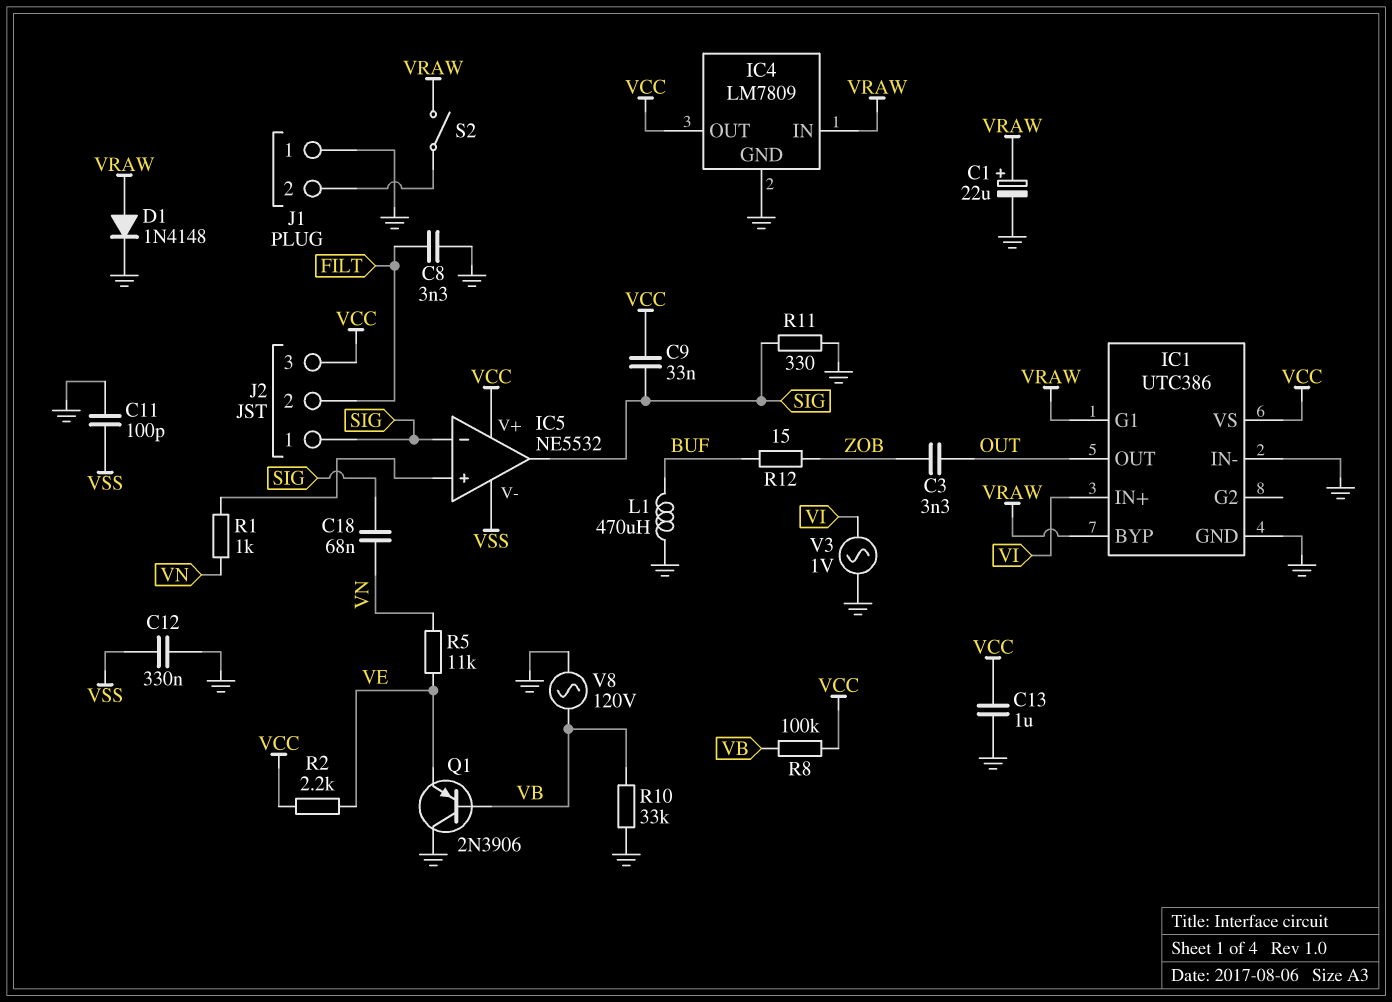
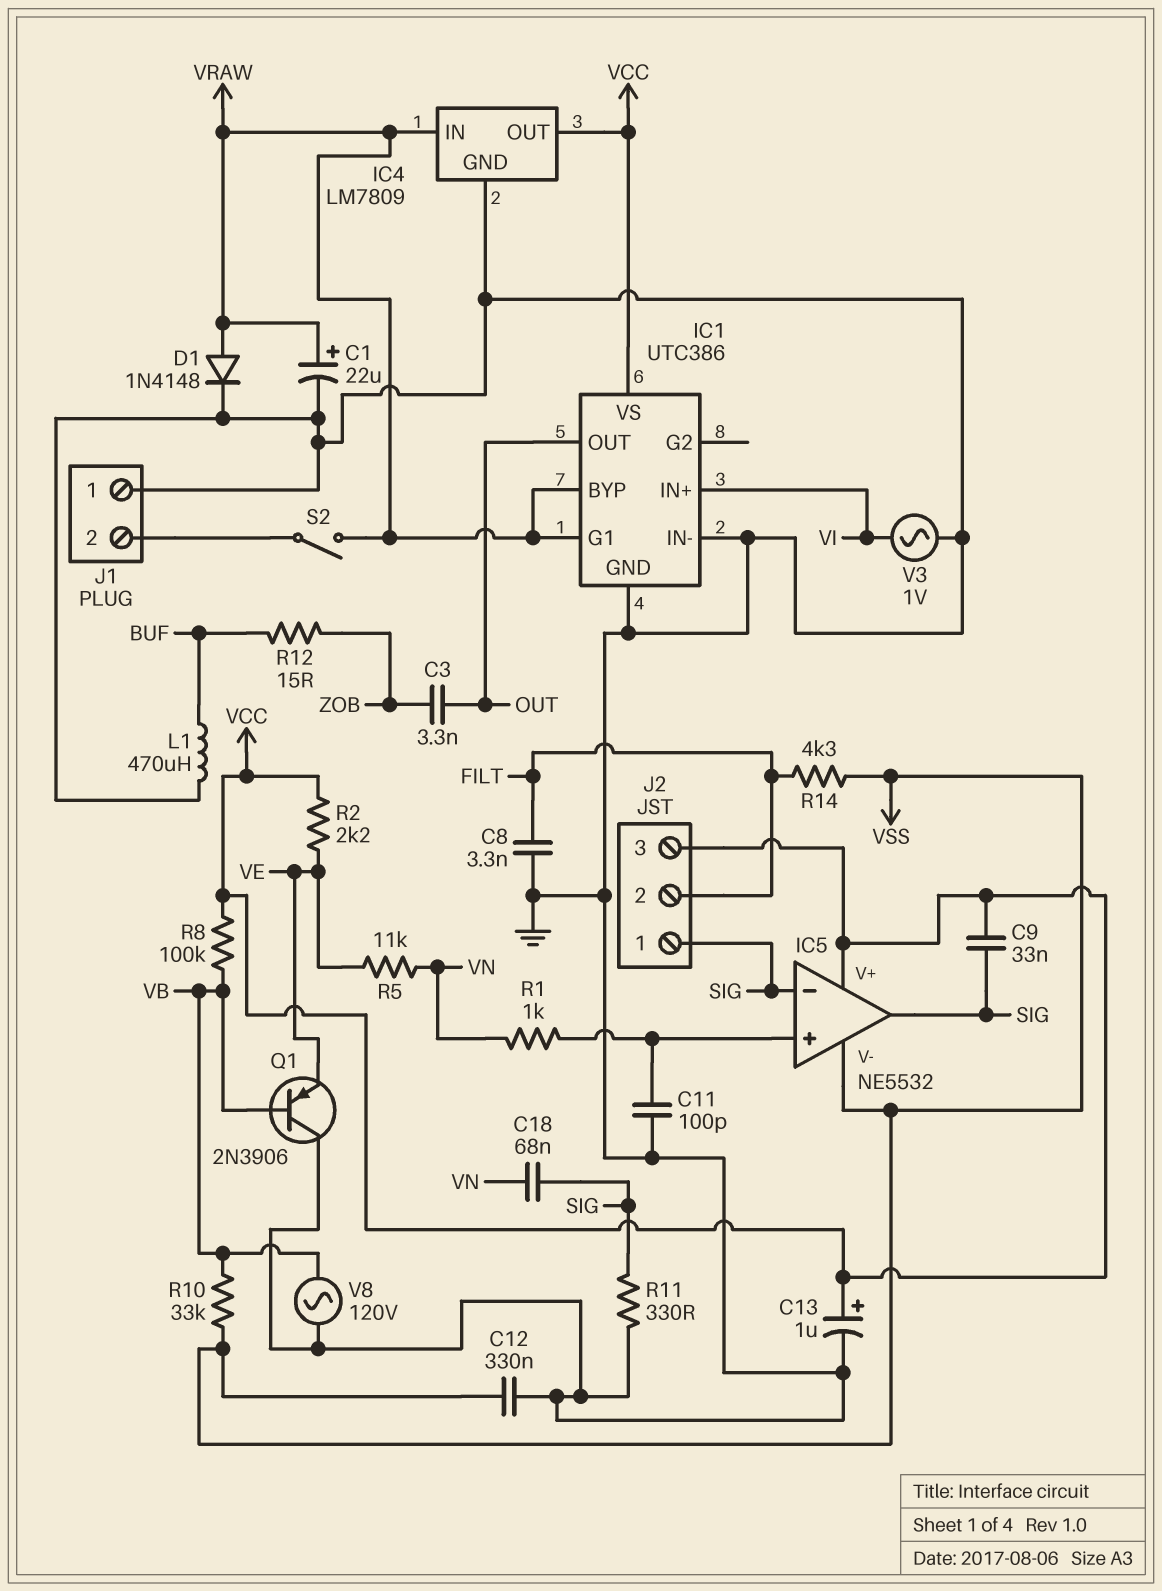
C11: 100pF (GND, VSS) -> 100pF (GND, IC5/in+)
C13: 1uF (GND, VCC) -> 1uF (plus VCC, minus GND)
R10: 33k (GND, VB) -> 33k (VB, VSS)
R14: none -> 4.3k (FILT, VSS)

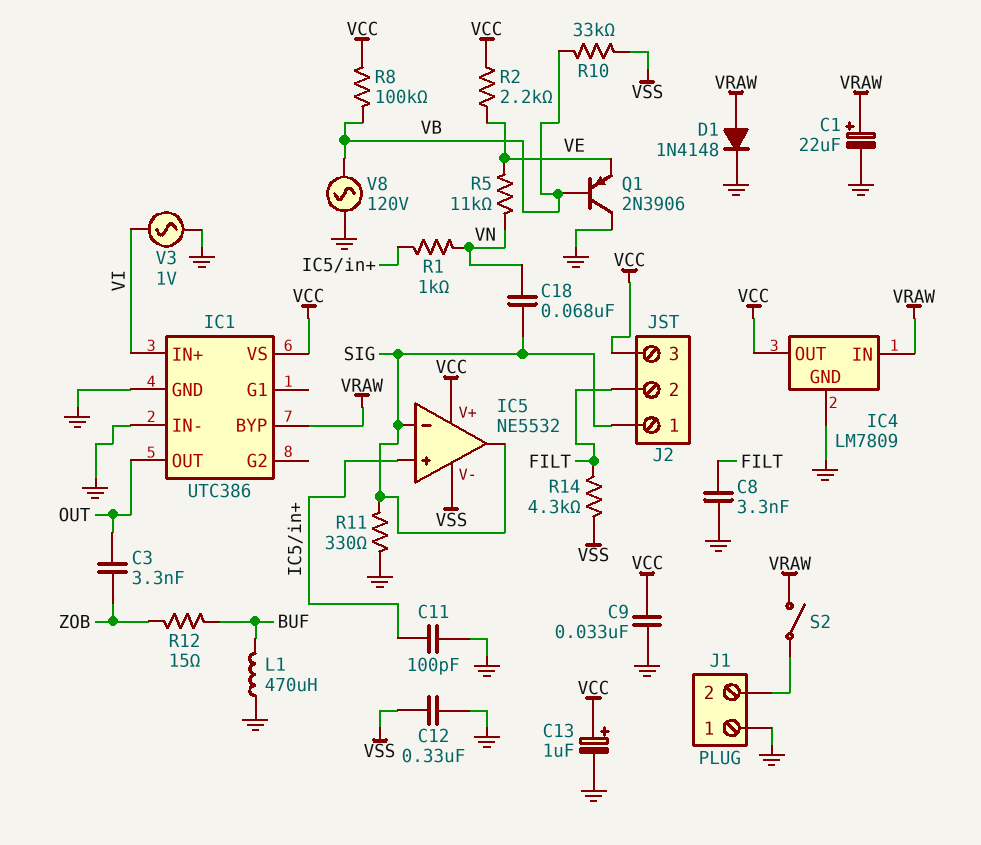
C9: 33nF (SIG, VCC) -> 33nF (GND, VCC)
IC1 pin G1: VRAW -> none

